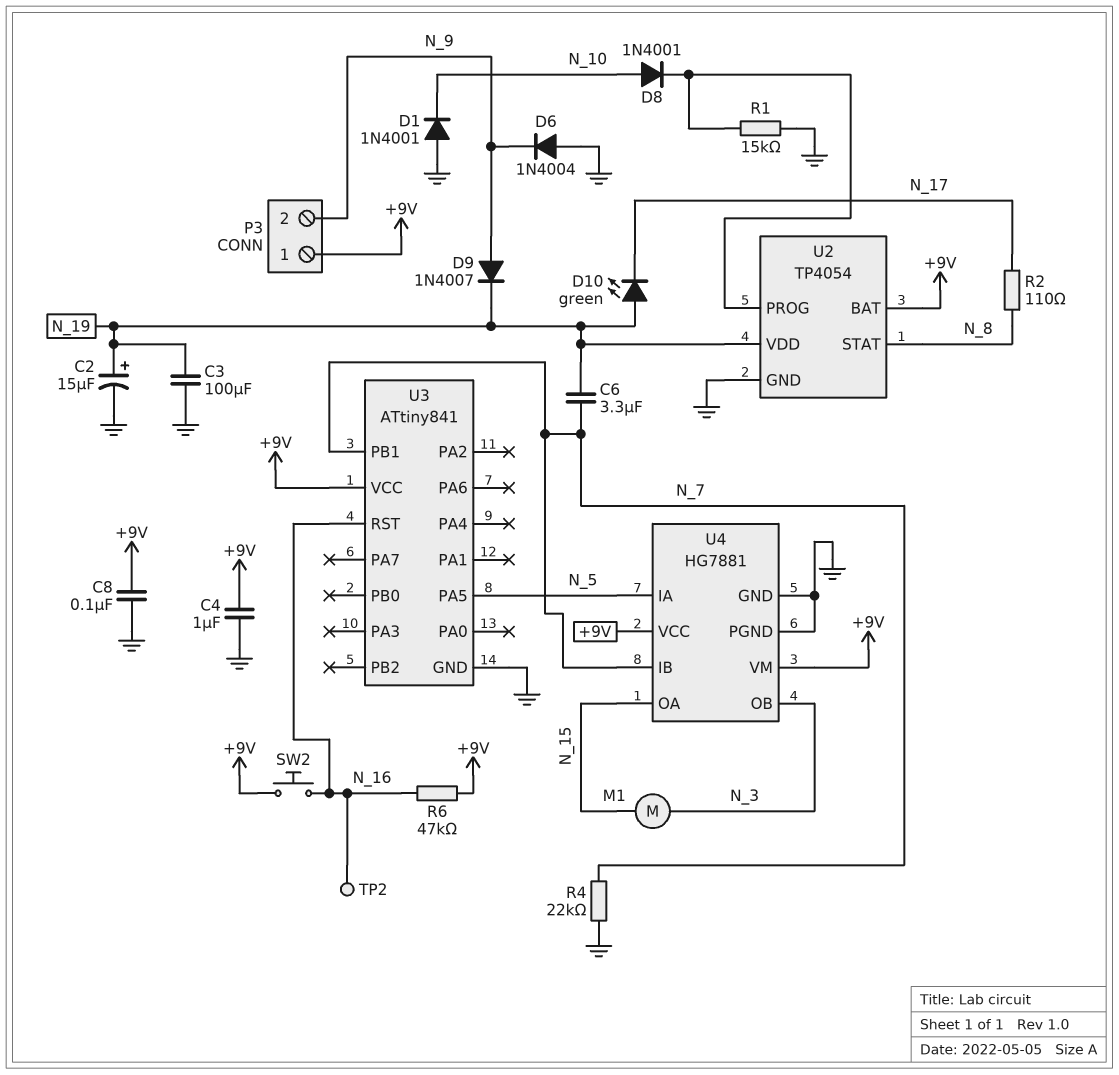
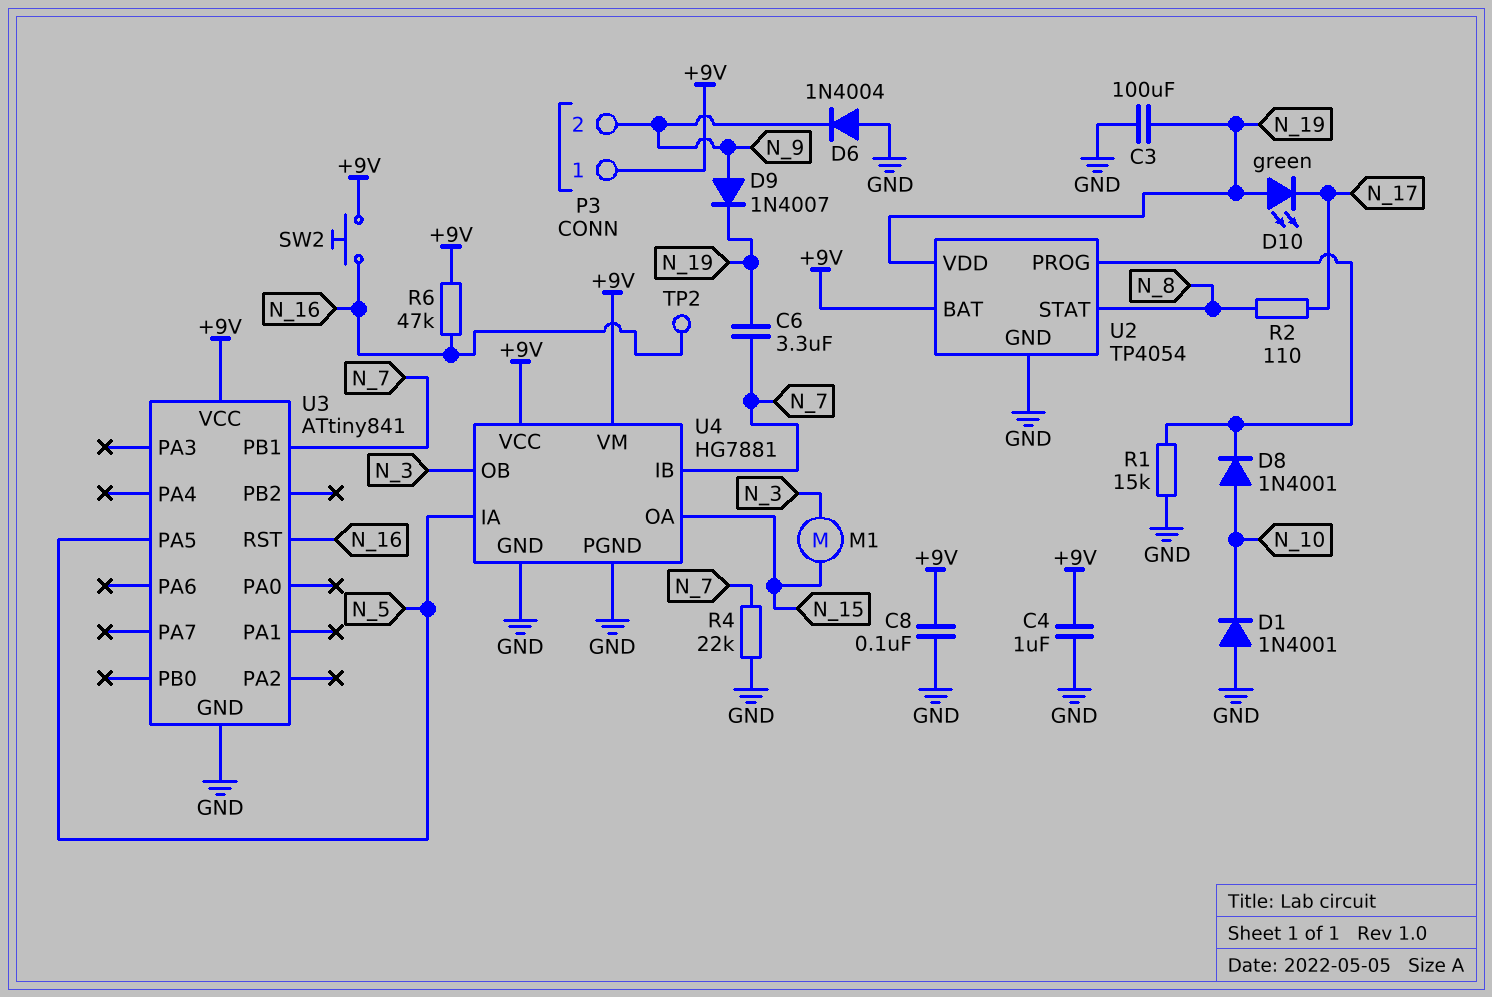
C2: 15uF (plus N_19, minus GND) -> none

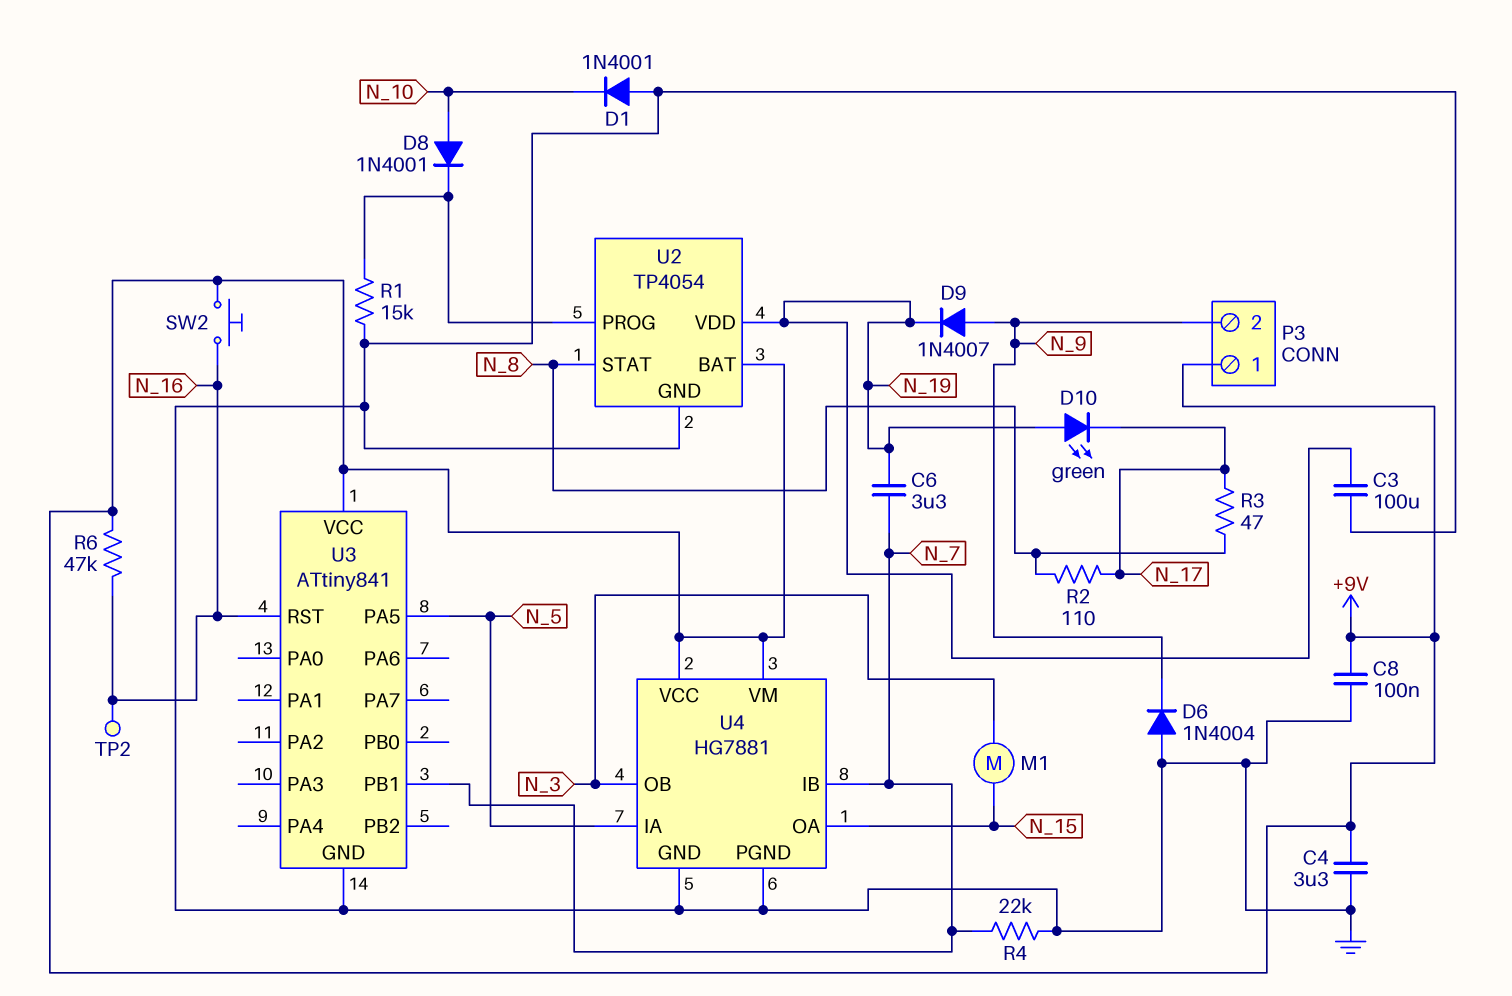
C4: 1uF (+9V, GND) -> 3.3uF (+9V, GND)
R3: none -> 47 (N_8, N_17)

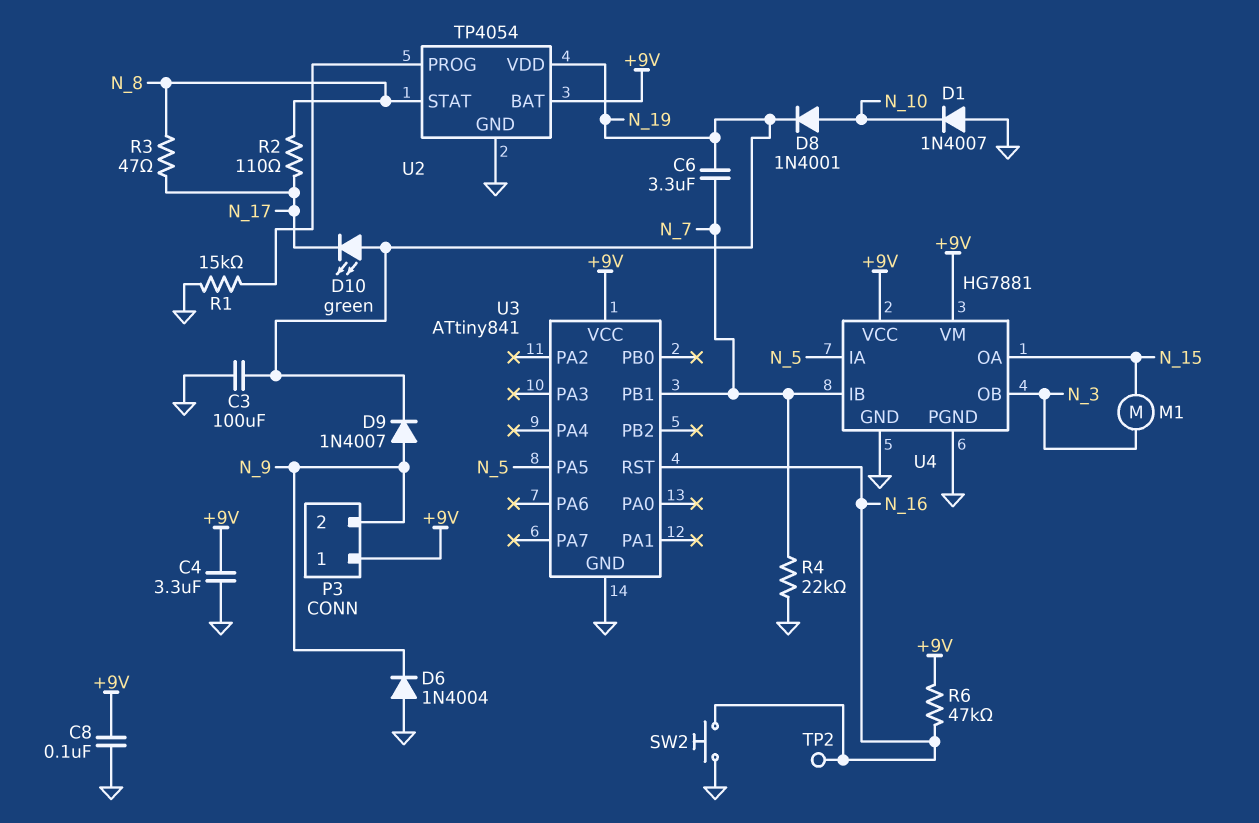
D1: diode 1N4001 (A GND, K N_10) -> diode 1N4007 (A GND, K N_10)
D8: diode 1N4001 (A N_10, K U2/PROG) -> diode 1N4001 (A N_10, K N_19)
SW2: button (+9V, N_16) -> button (GND, N_16)

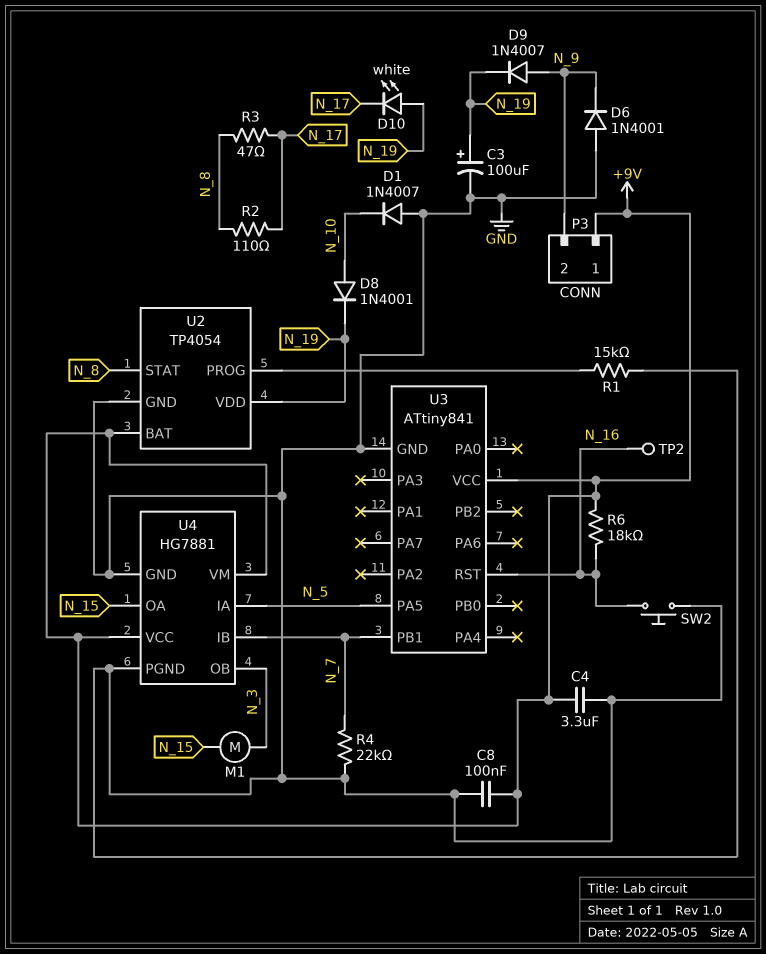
C3: 100uF (GND, N_19) -> 100uF (plus N_19, minus GND)
C6: 3.3uF (N_7, N_19) -> none
D6: diode 1N4004 (A GND, K N_9) -> diode 1N4001 (A GND, K N_9)
D10: LED green (A N_19, K N_17) -> LED white (A N_19, K N_17)
R6: 47k (+9V, N_16) -> 18k (+9V, N_16)

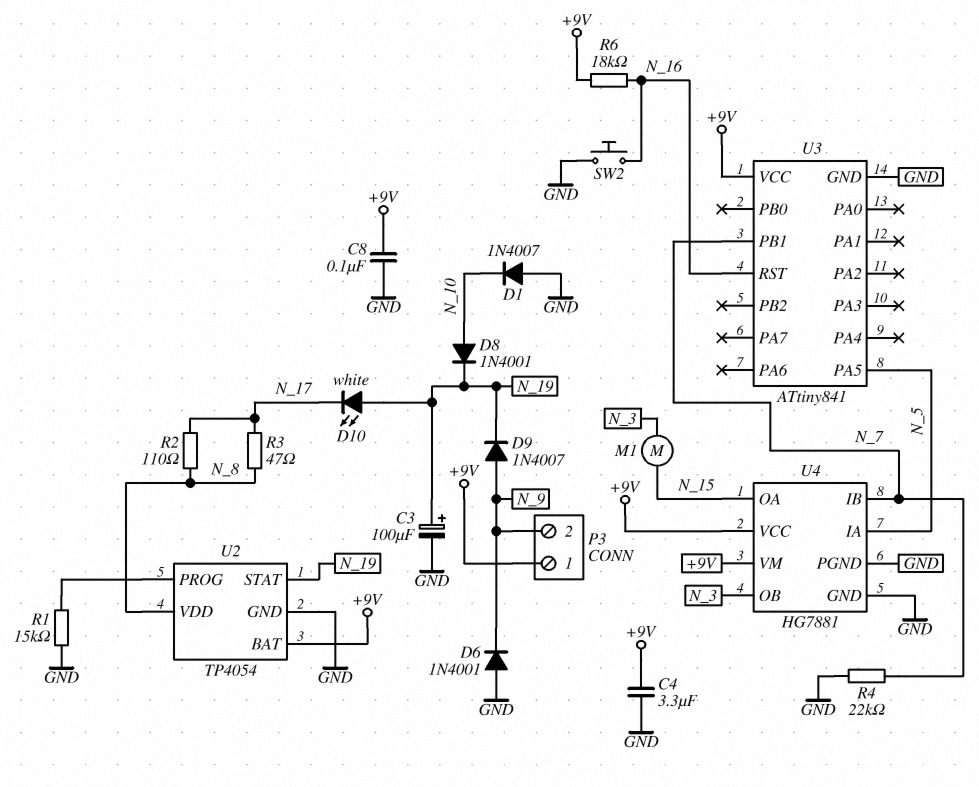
TP2: test point (N_16) -> none
U2 pin STAT: N_8 -> N_19
U2 pin VDD: N_19 -> N_8

